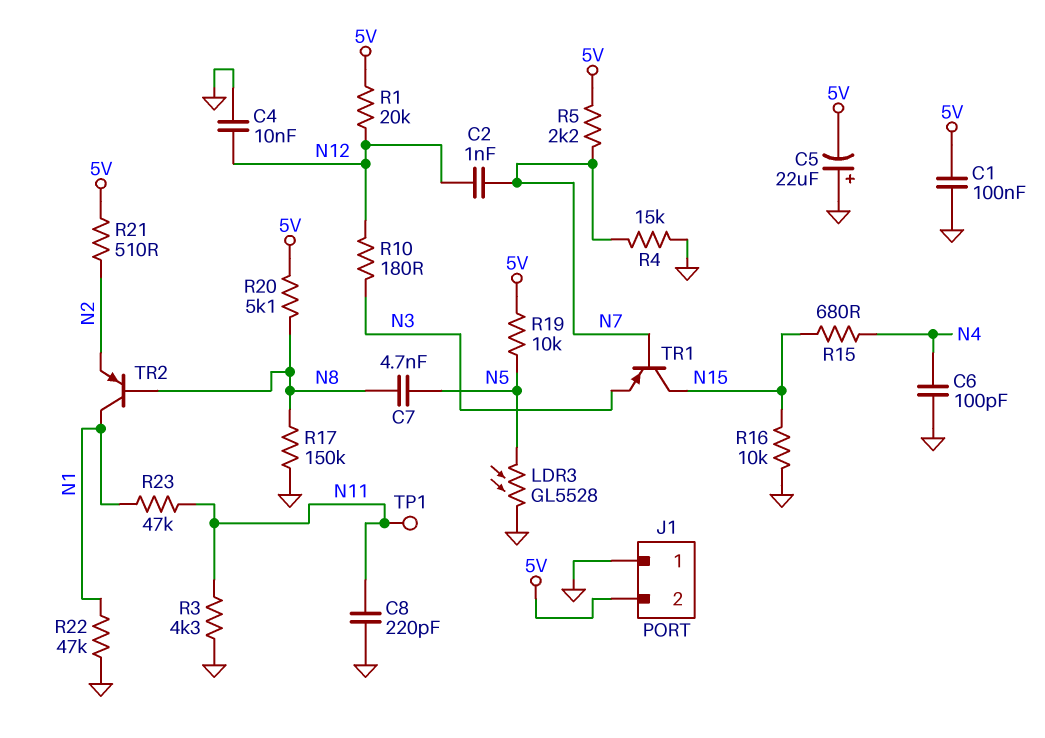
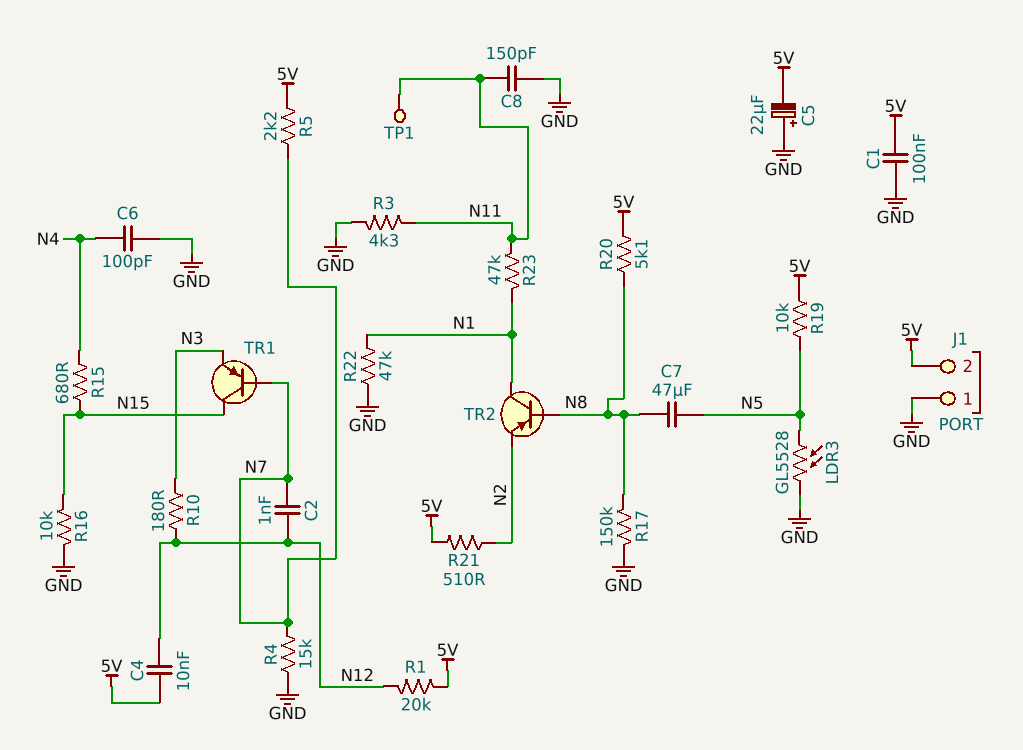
C4: 10nF (GND, N12) -> 10nF (5V, N12)
C7: 4.7nF (N5, N8) -> 47uF (N5, N8)
C8: 220pF (GND, N11) -> 150pF (GND, N11)

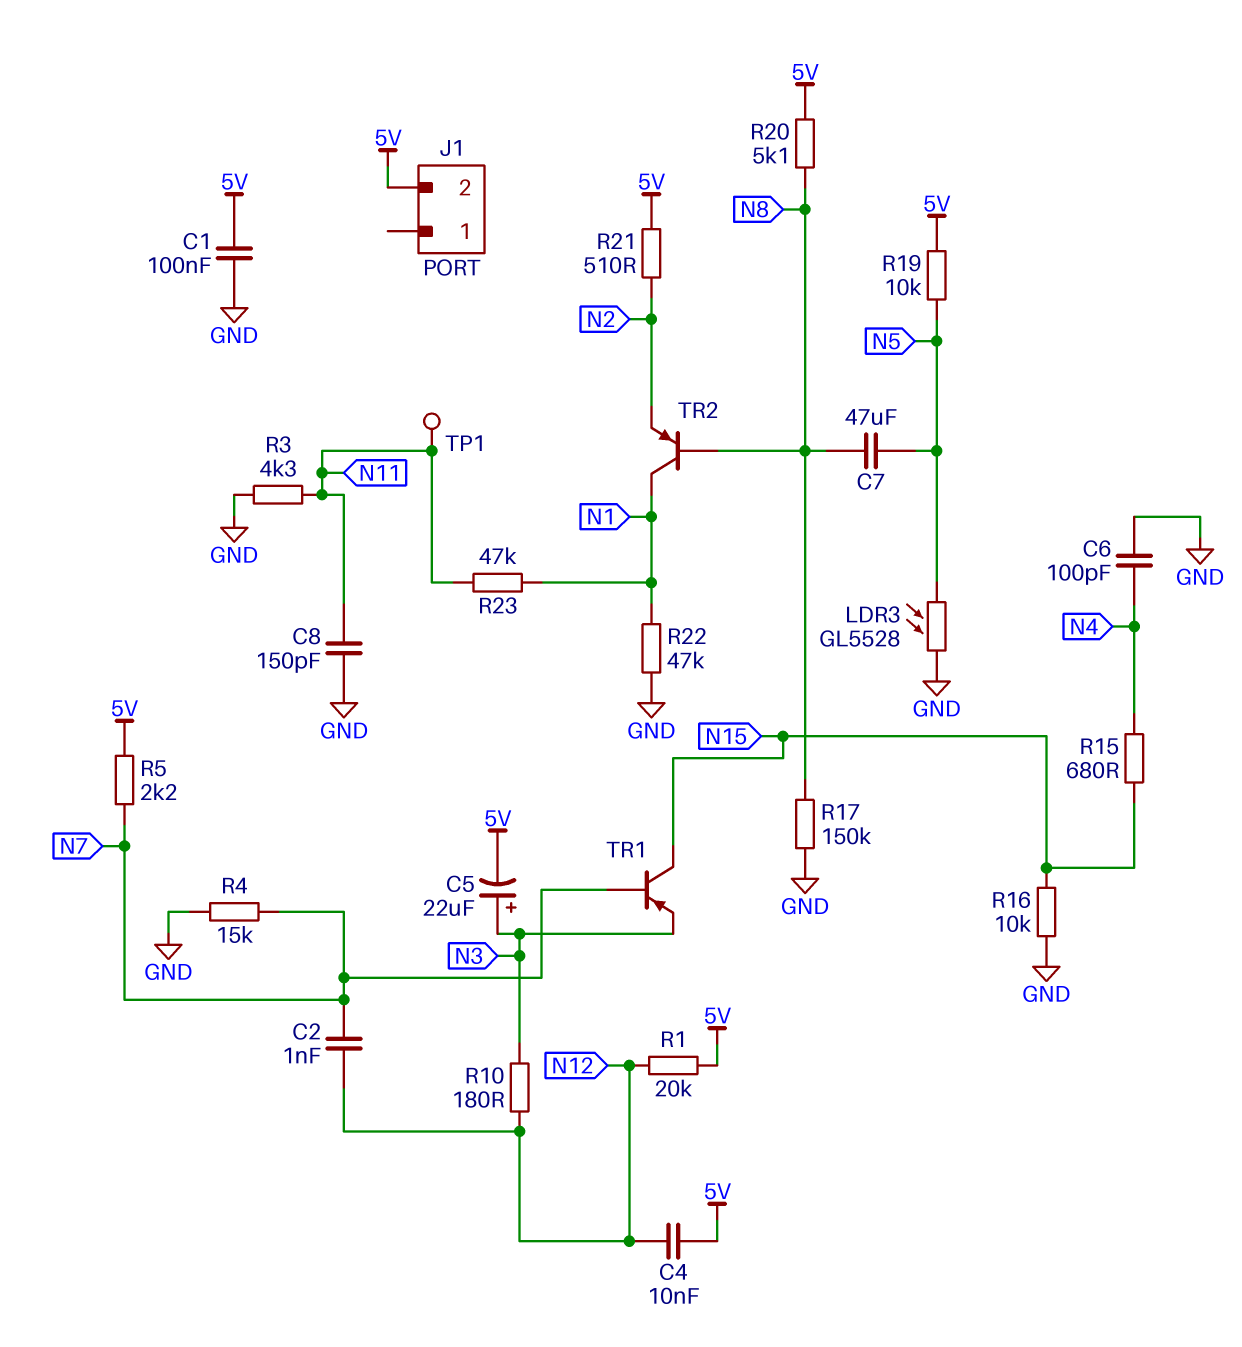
C5: 22uF (plus GND, minus 5V) -> 22uF (plus N3, minus 5V)
J1 pin 1: GND -> none

